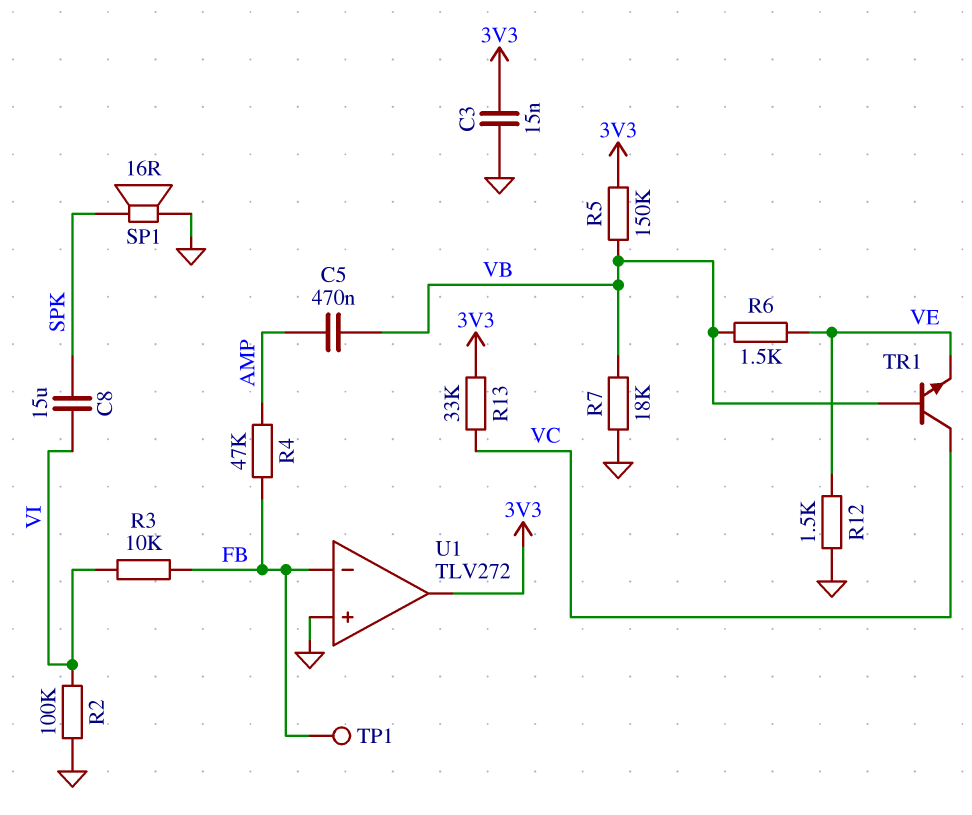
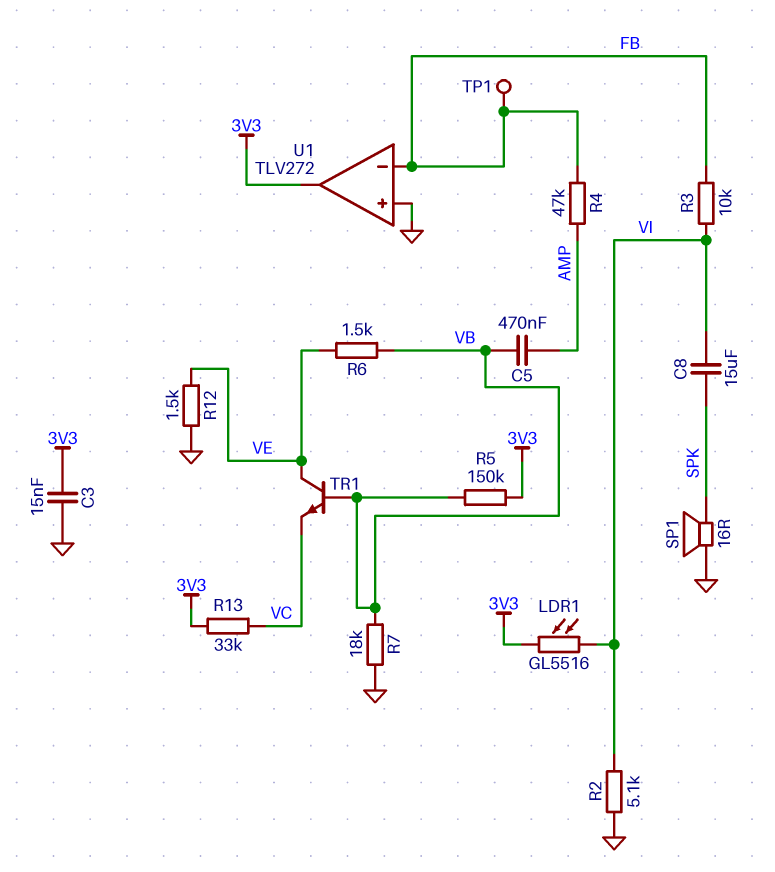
LDR1: none -> GL5516 (3V3, VI)
R2: 100k (GND, VI) -> 5.1k (GND, VI)
TR1: NPN (B VB, C VC, E VE) -> NPN (B VB, C VE, E VC)

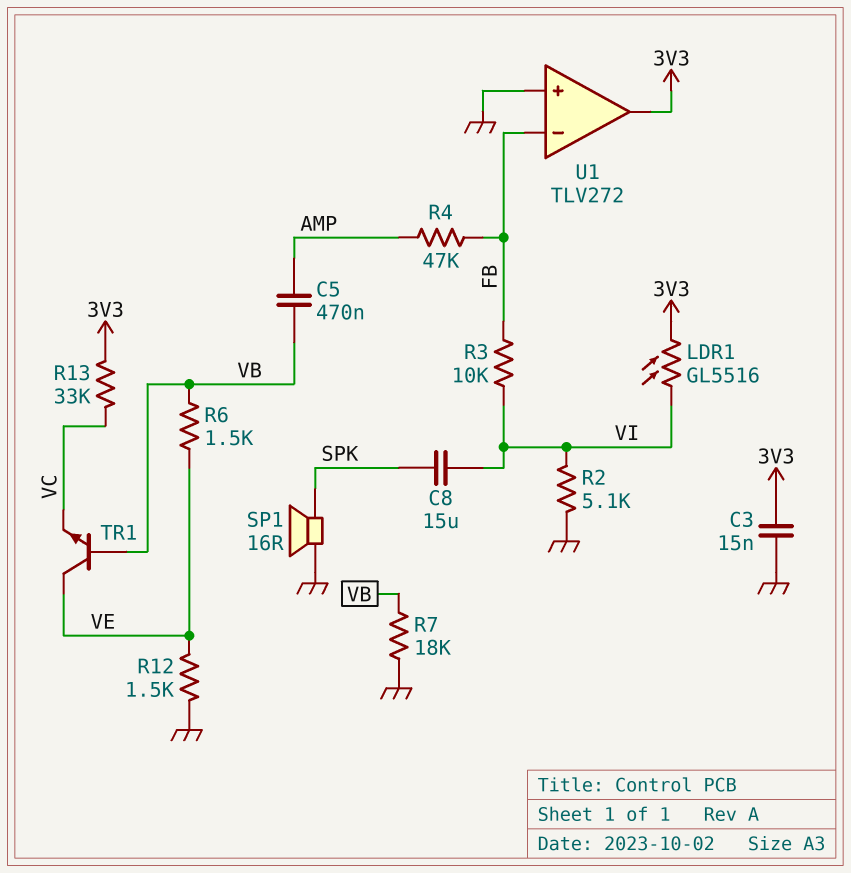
R5: 150k (3V3, VB) -> none
TP1: test point (FB) -> none

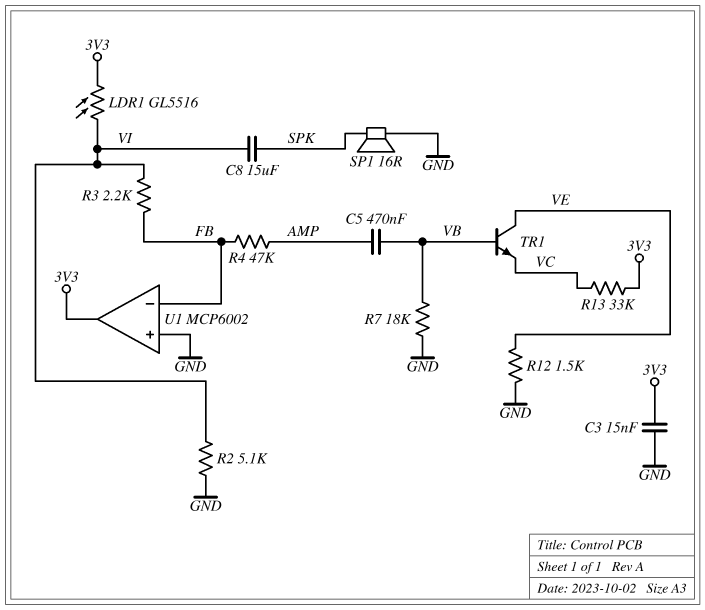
R3: 10k (FB, VI) -> 2.2k (FB, VI)
R6: 1.5k (VB, VE) -> none
U1: TLV272 -> MCP6002

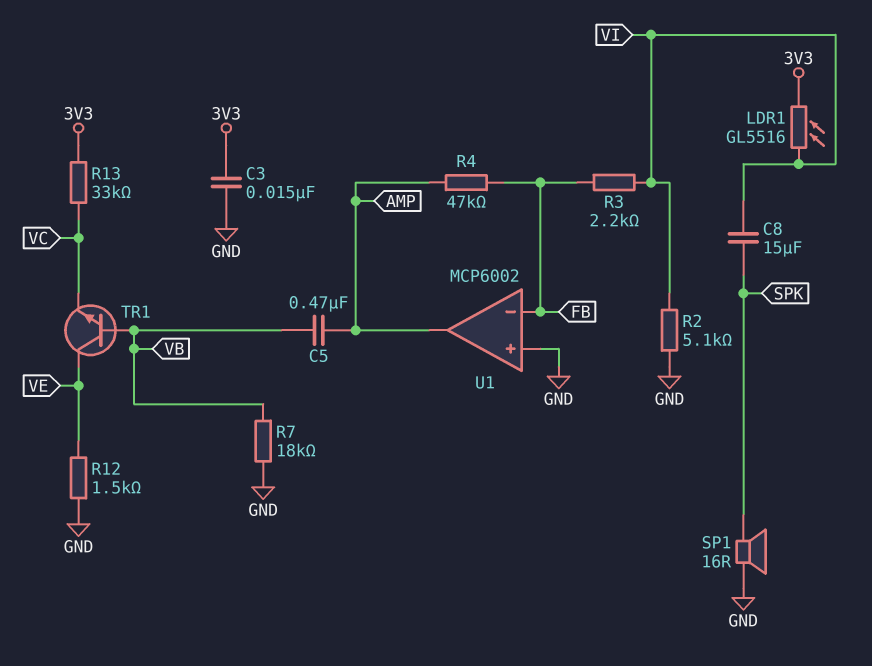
U1 pin out: 3V3 -> AMP

